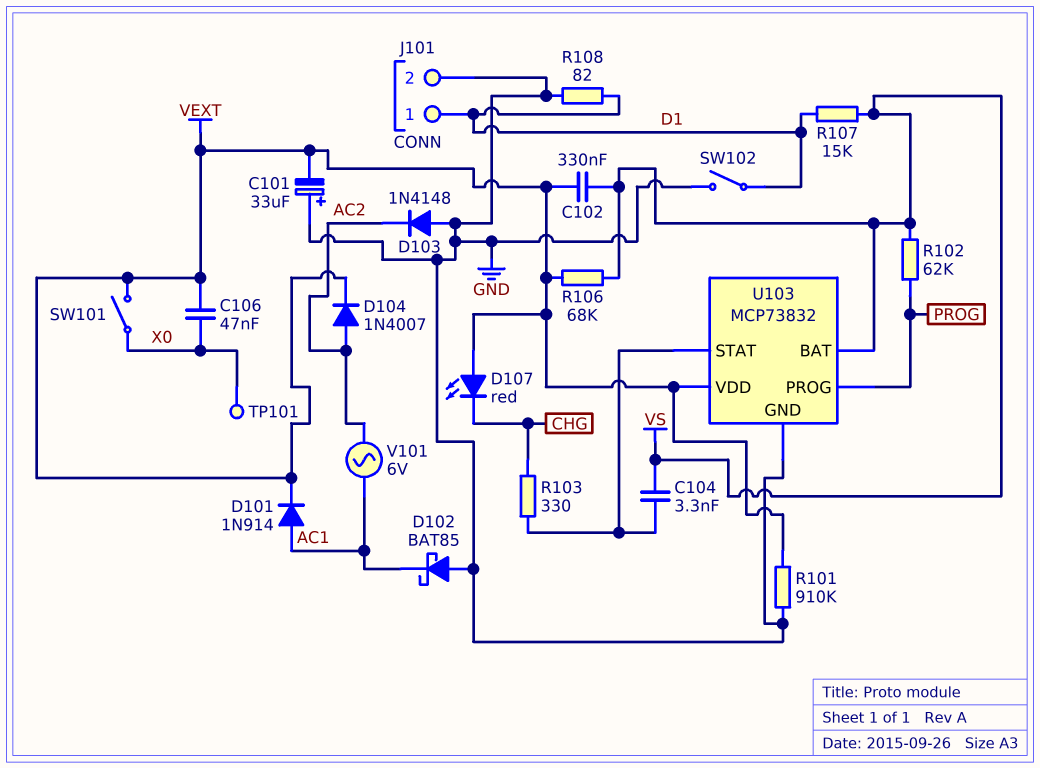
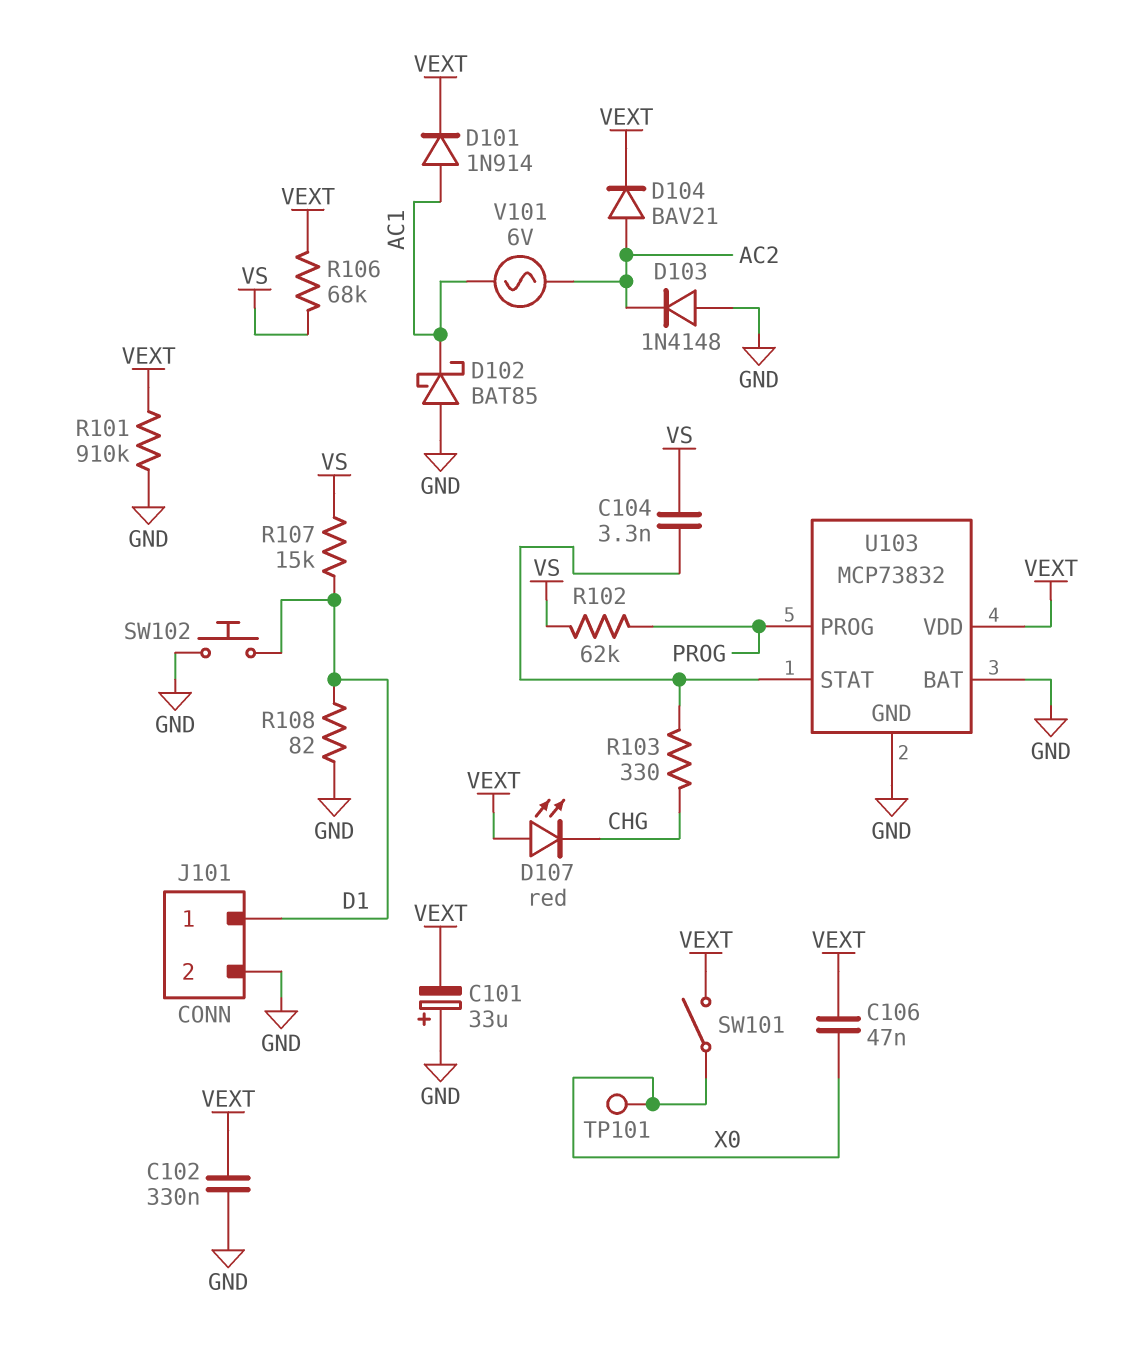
C102: 330nF (VEXT, VS) -> 330nF (GND, VEXT)
D104: diode 1N4007 (A AC2, K VEXT) -> diode BAV21 (A AC2, K VEXT)
SW102: switch (D1, GND) -> button (D1, GND)
U103 pin BAT: VS -> GND

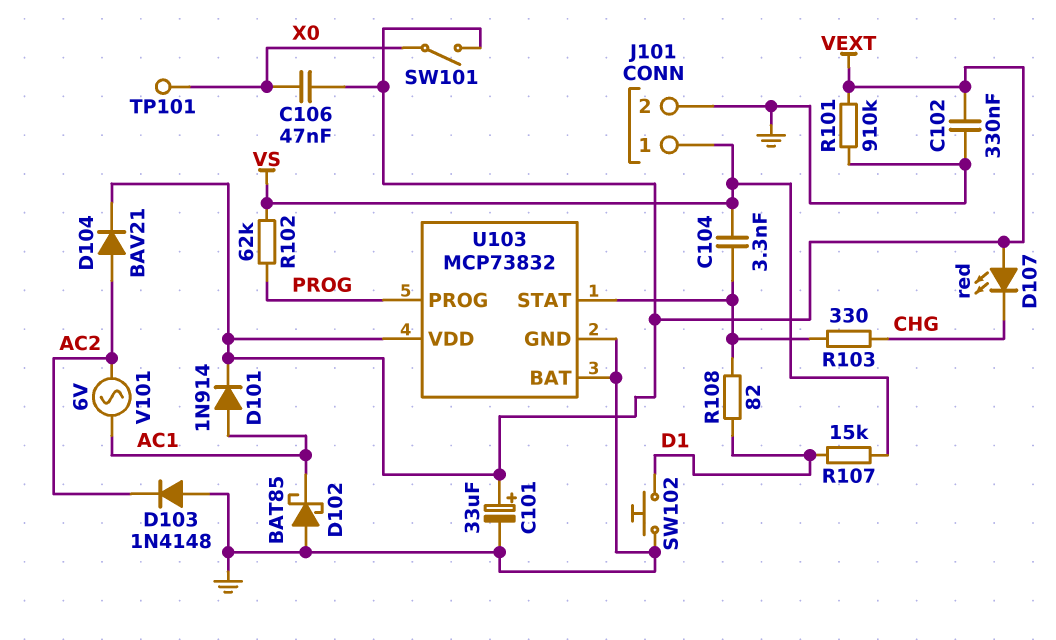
C101: 33uF (plus GND, minus VEXT) -> 33uF (plus VEXT, minus GND)
J101 pin 1: D1 -> VS
R106: 68k (VEXT, VS) -> none
R108: 82 (D1, GND) -> 82 (D1, U103/STAT)

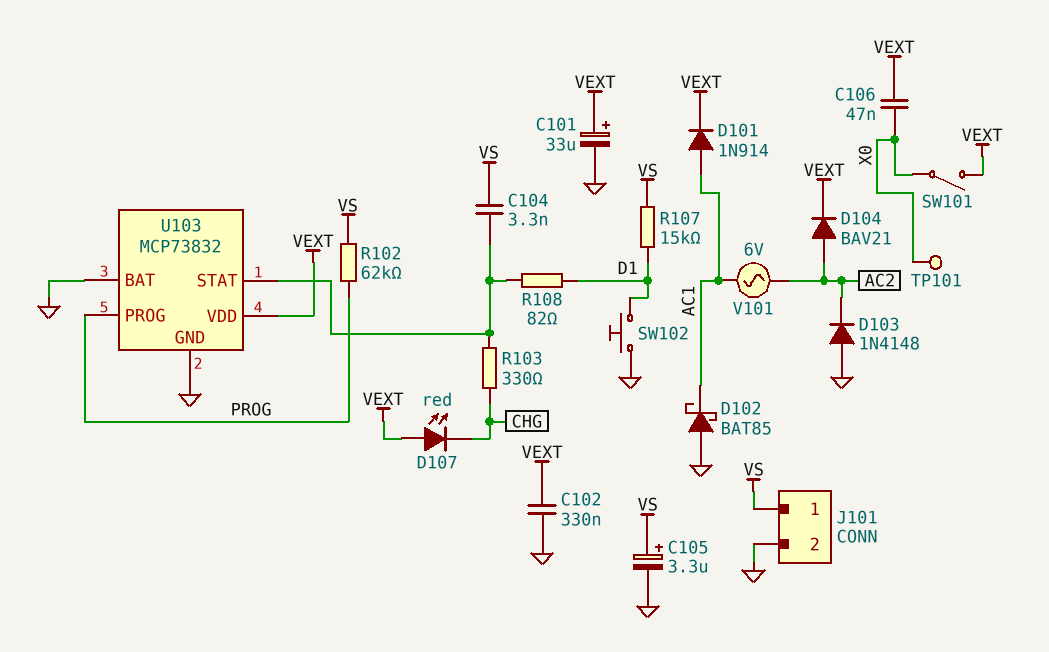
C105: none -> 3.3uF (plus VS, minus GND)
R101: 910k (GND, VEXT) -> none

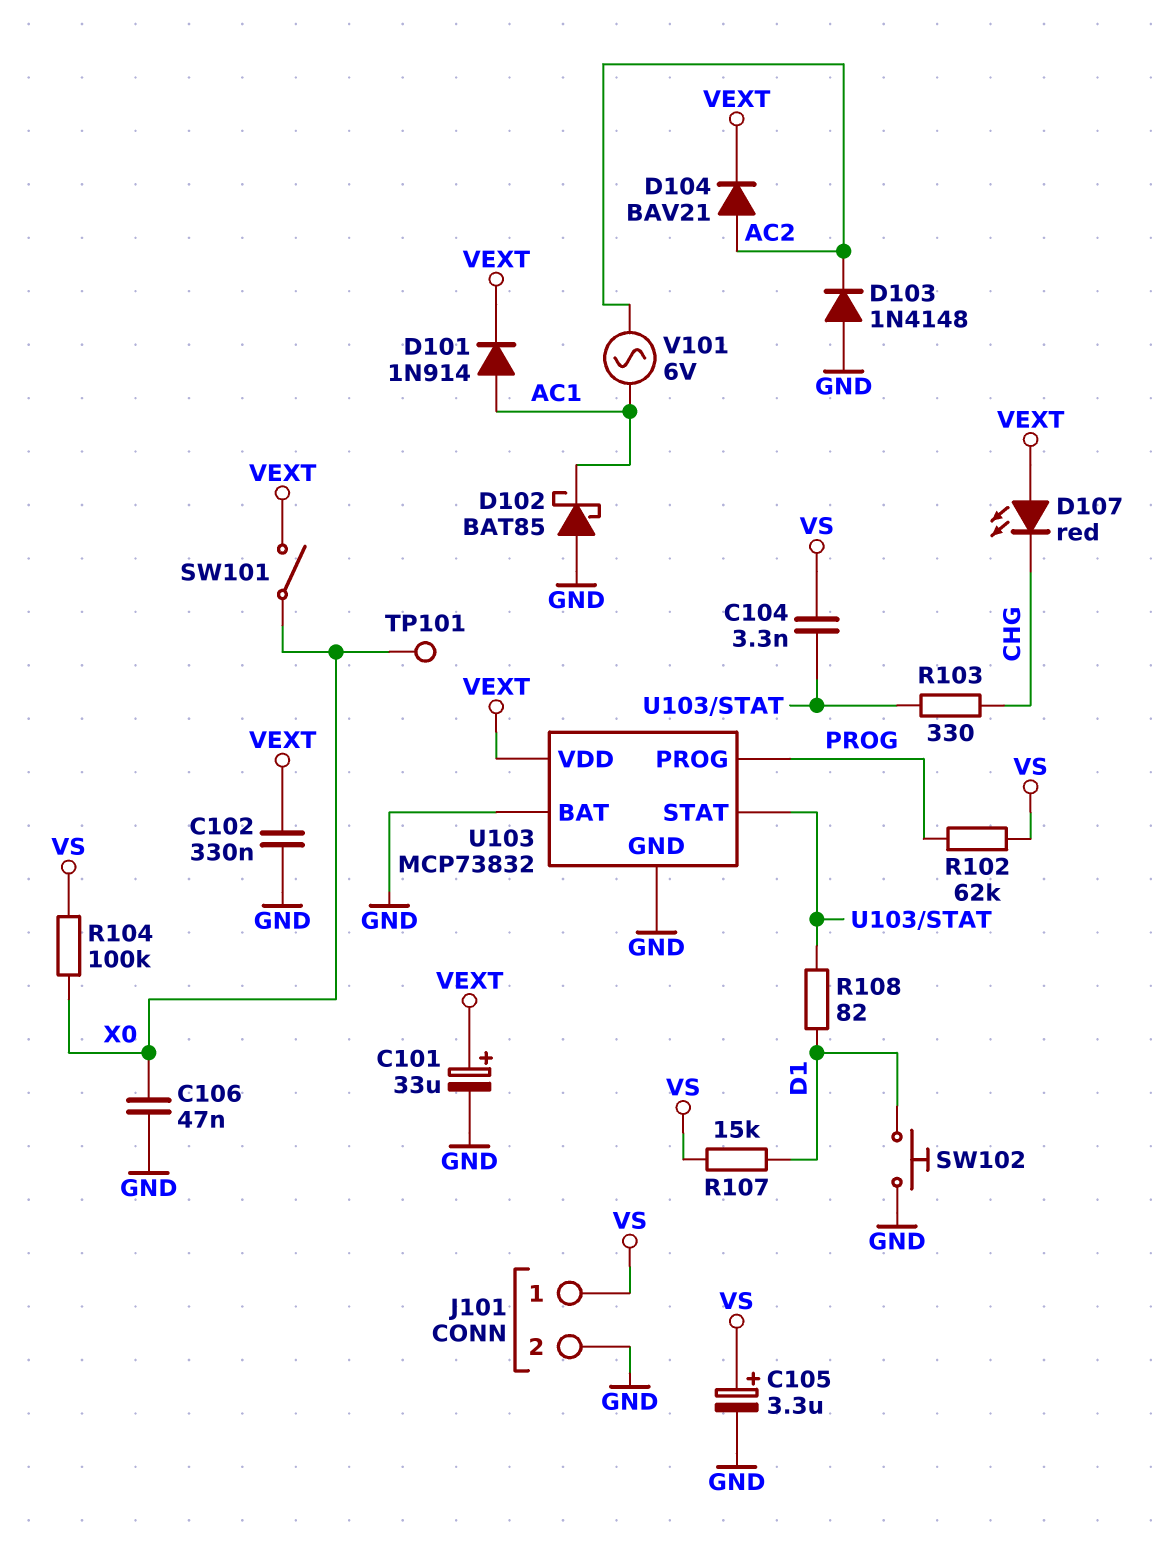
C106: 47nF (VEXT, X0) -> 47nF (GND, X0)
R104: none -> 100k (VS, X0)

